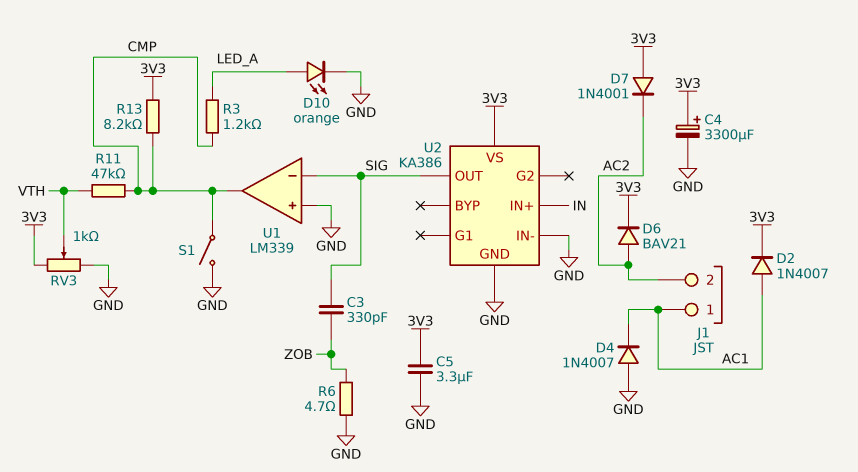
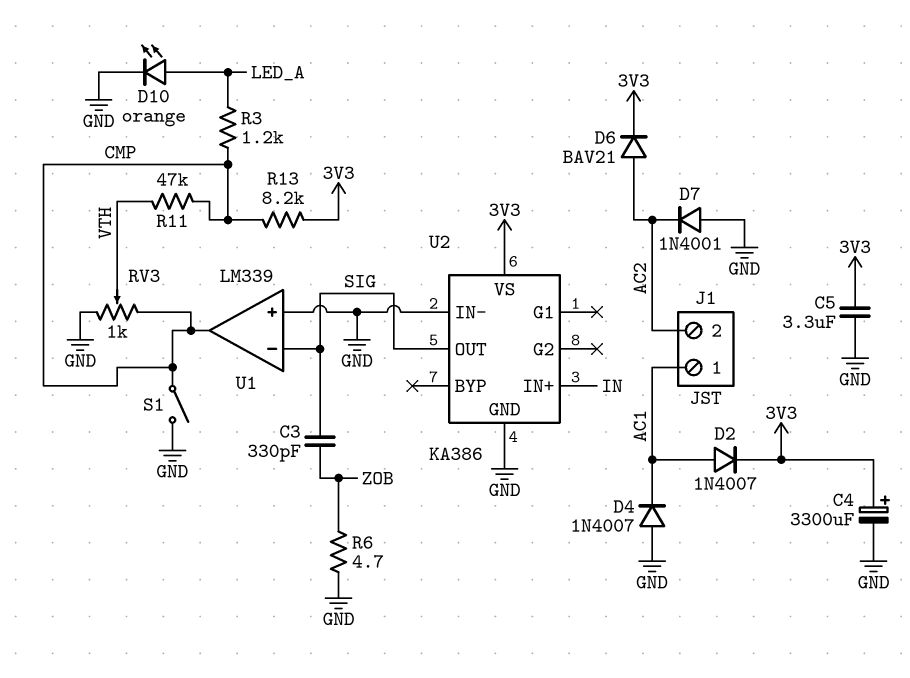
D7: diode 1N4001 (A 3V3, K AC2) -> diode 1N4001 (A GND, K AC2)
RV3: 1k (3V3, GND, wiper VTH) -> 1k (CMP, GND, wiper VTH)

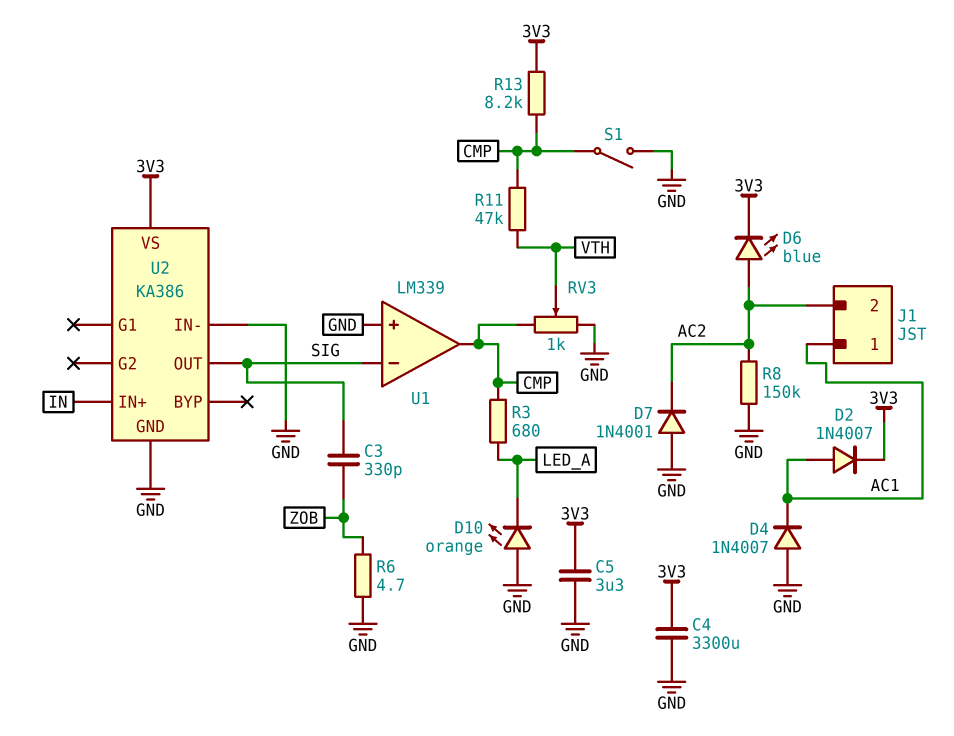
C4: 3300uF (plus 3V3, minus GND) -> 3300uF (3V3, GND)
D6: diode BAV21 (A AC2, K 3V3) -> LED blue (A AC2, K 3V3)
D10: LED orange (A LED_A, K GND) -> LED orange (A GND, K LED_A)
R3: 1.2k (CMP, LED_A) -> 680 (CMP, LED_A)
R8: none -> 150k (AC2, GND)

